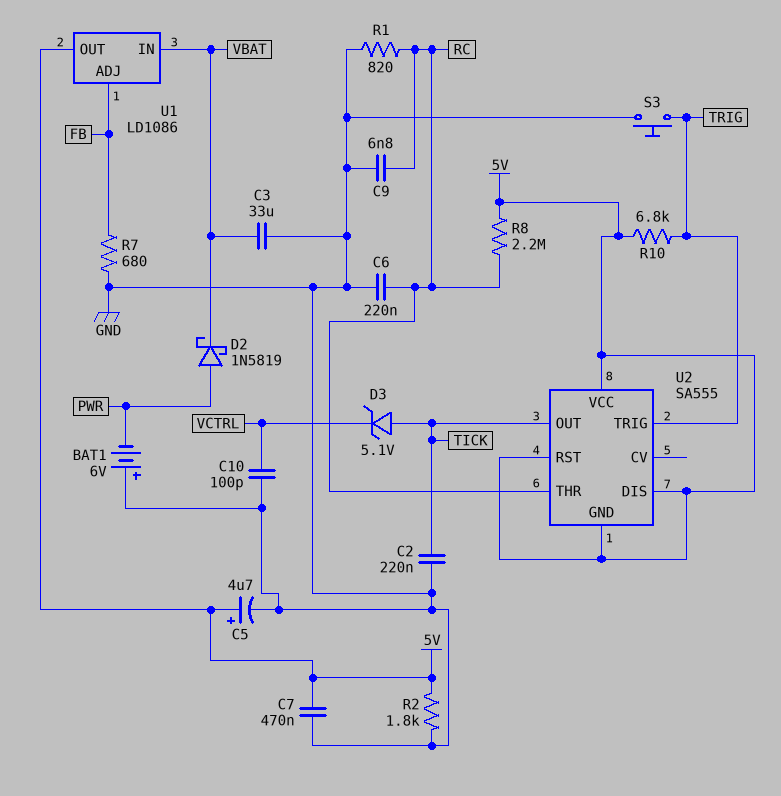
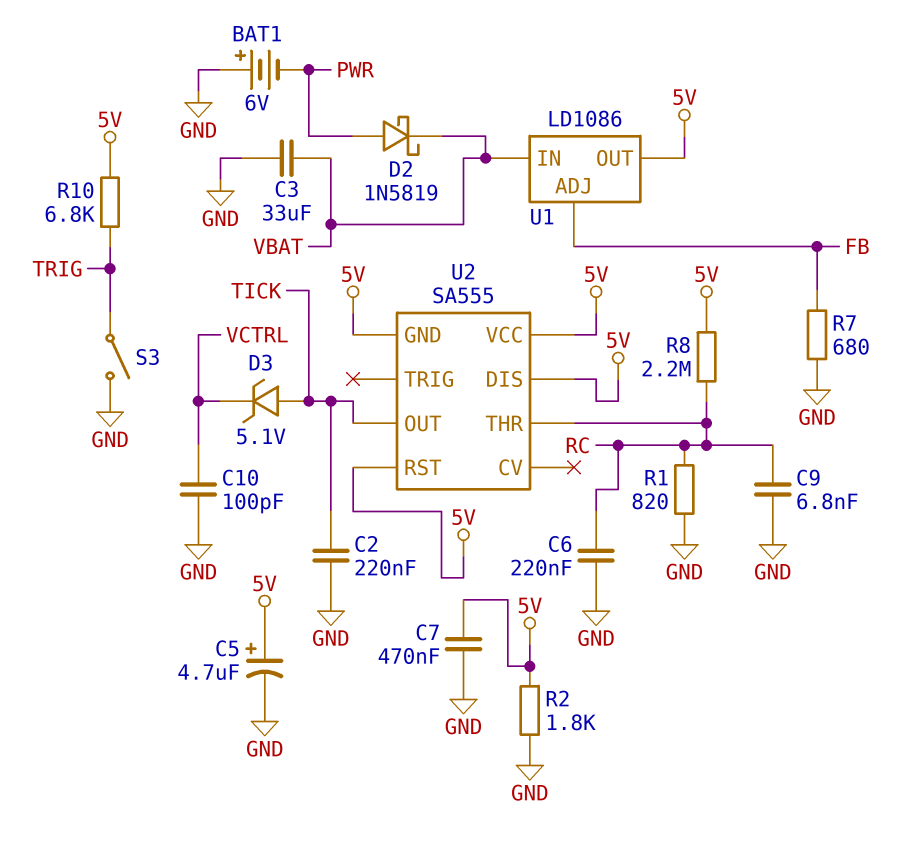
S3: button (GND, TRIG) -> switch (GND, TRIG)
U2 pin TRIG: TRIG -> none

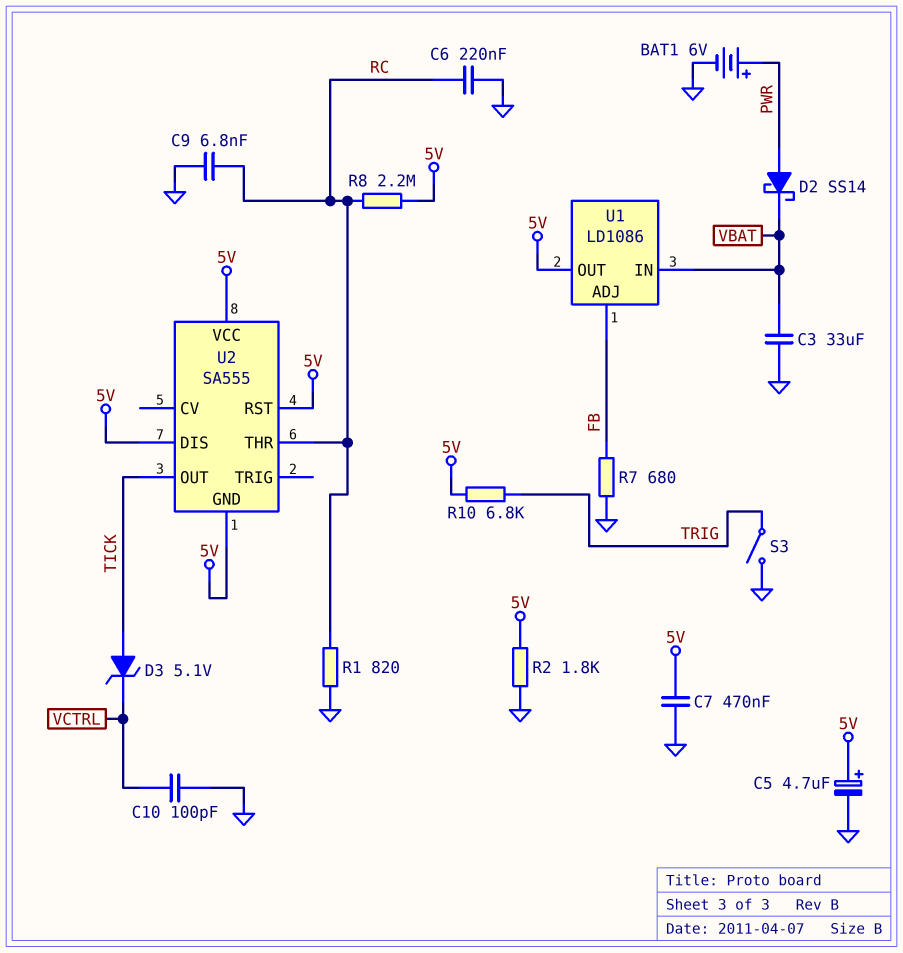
BAT1: 6V (plus GND, minus PWR) -> 6V (plus PWR, minus GND)
C2: 220nF (GND, TICK) -> none
D2: schottky 1N5819 (A PWR, K VBAT) -> schottky SS14 (A PWR, K VBAT)

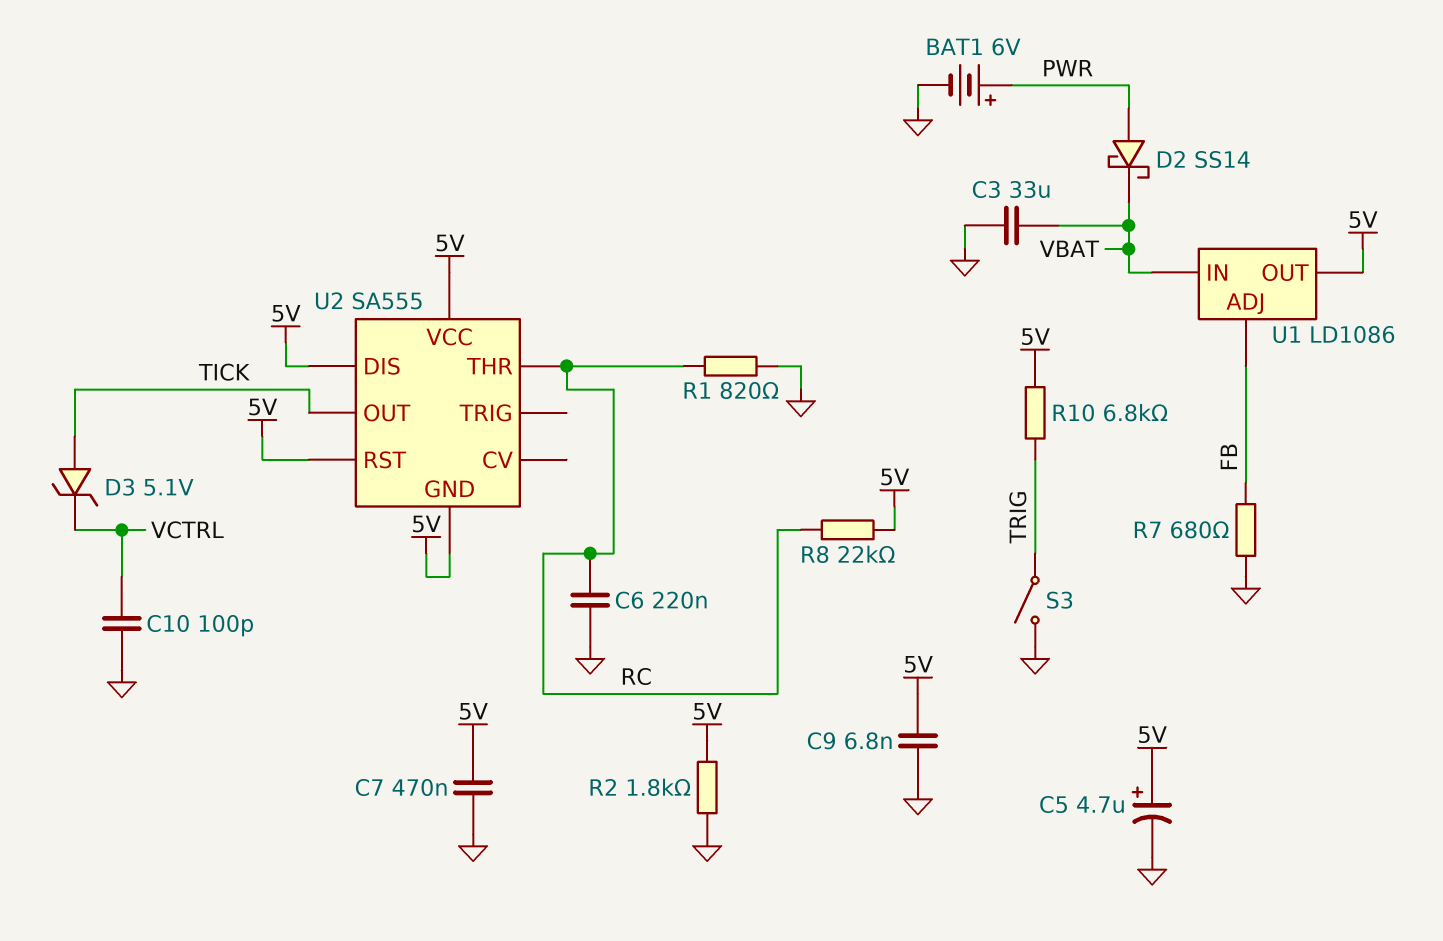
C9: 6.8nF (GND, RC) -> 6.8nF (5V, GND)
R8: 2.2M (5V, RC) -> 22k (5V, RC)

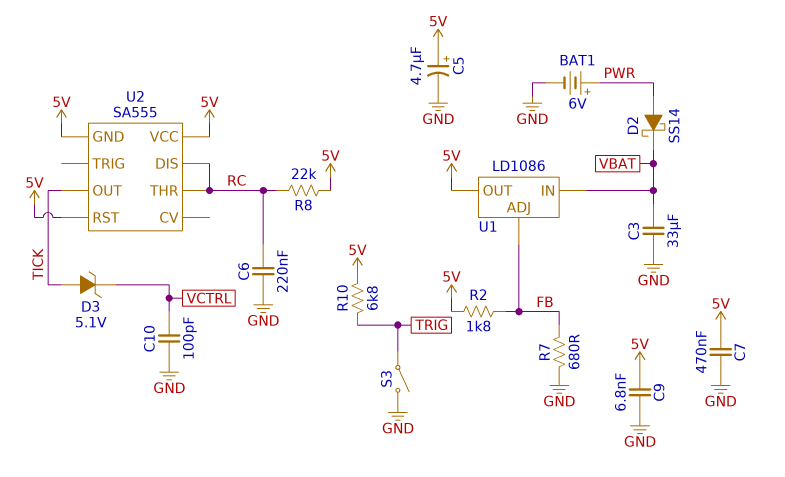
R1: 820 (GND, RC) -> none
R2: 1.8k (5V, GND) -> 1.8k (5V, FB)
U2 pin DIS: 5V -> RC

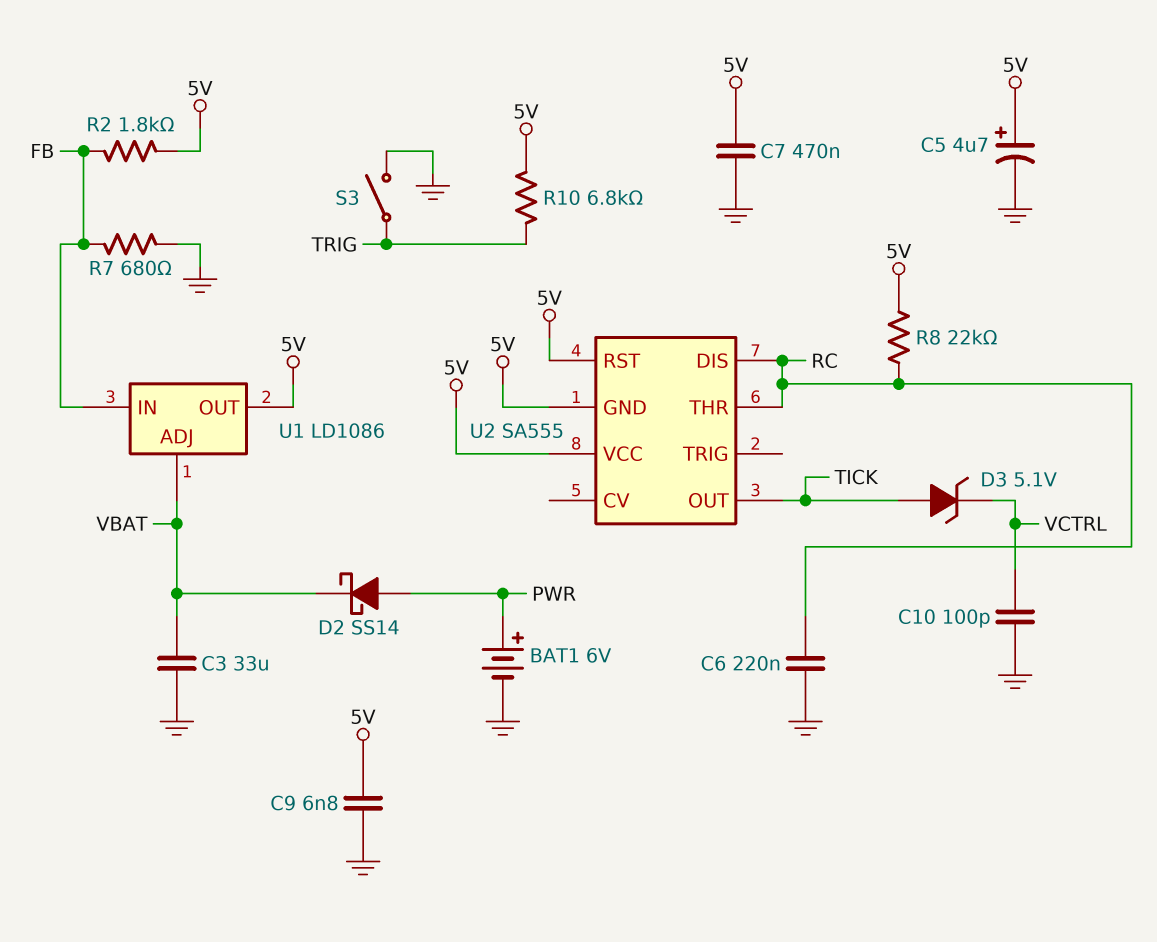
U1 pin ADJ: FB -> VBAT
U1 pin IN: VBAT -> FB

